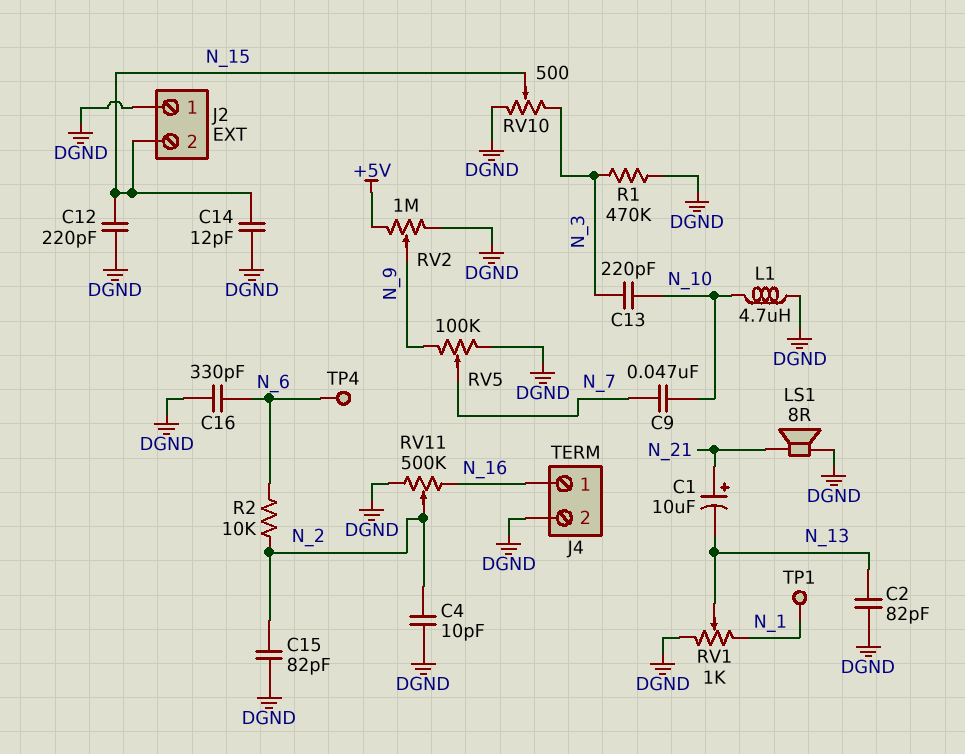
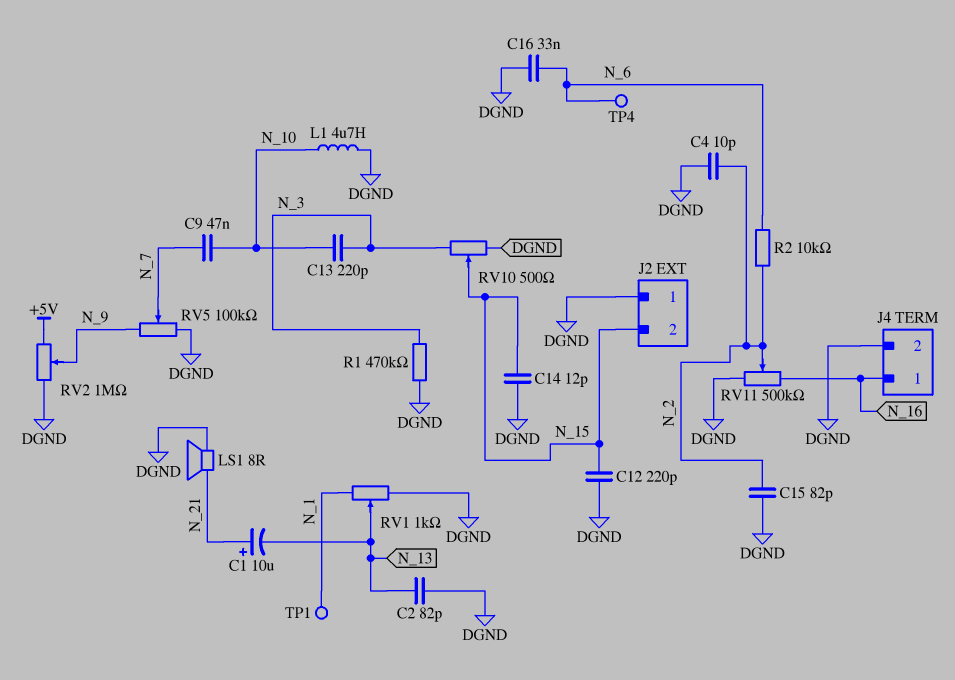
C16: 330pF (DGND, N_6) -> 33nF (DGND, N_6)

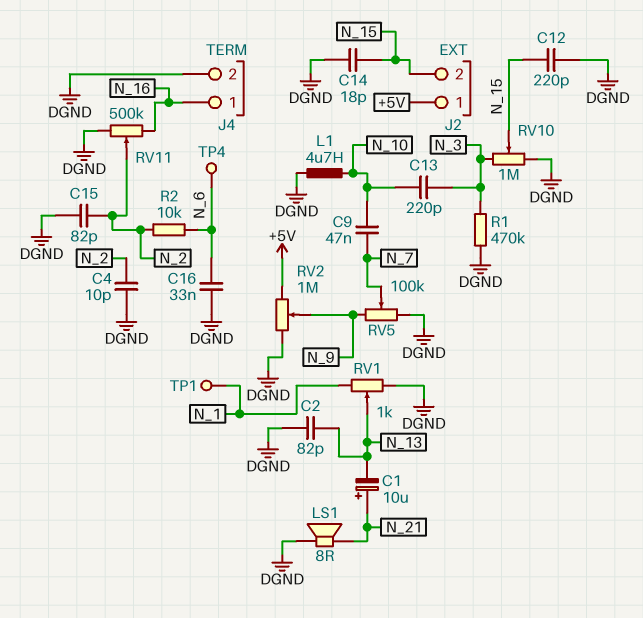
C14: 12pF (DGND, N_15) -> 18pF (DGND, N_15)
J2 pin 1: DGND -> +5V
RV10: 500 (DGND, N_3, wiper N_15) -> 1M (DGND, N_3, wiper N_15)

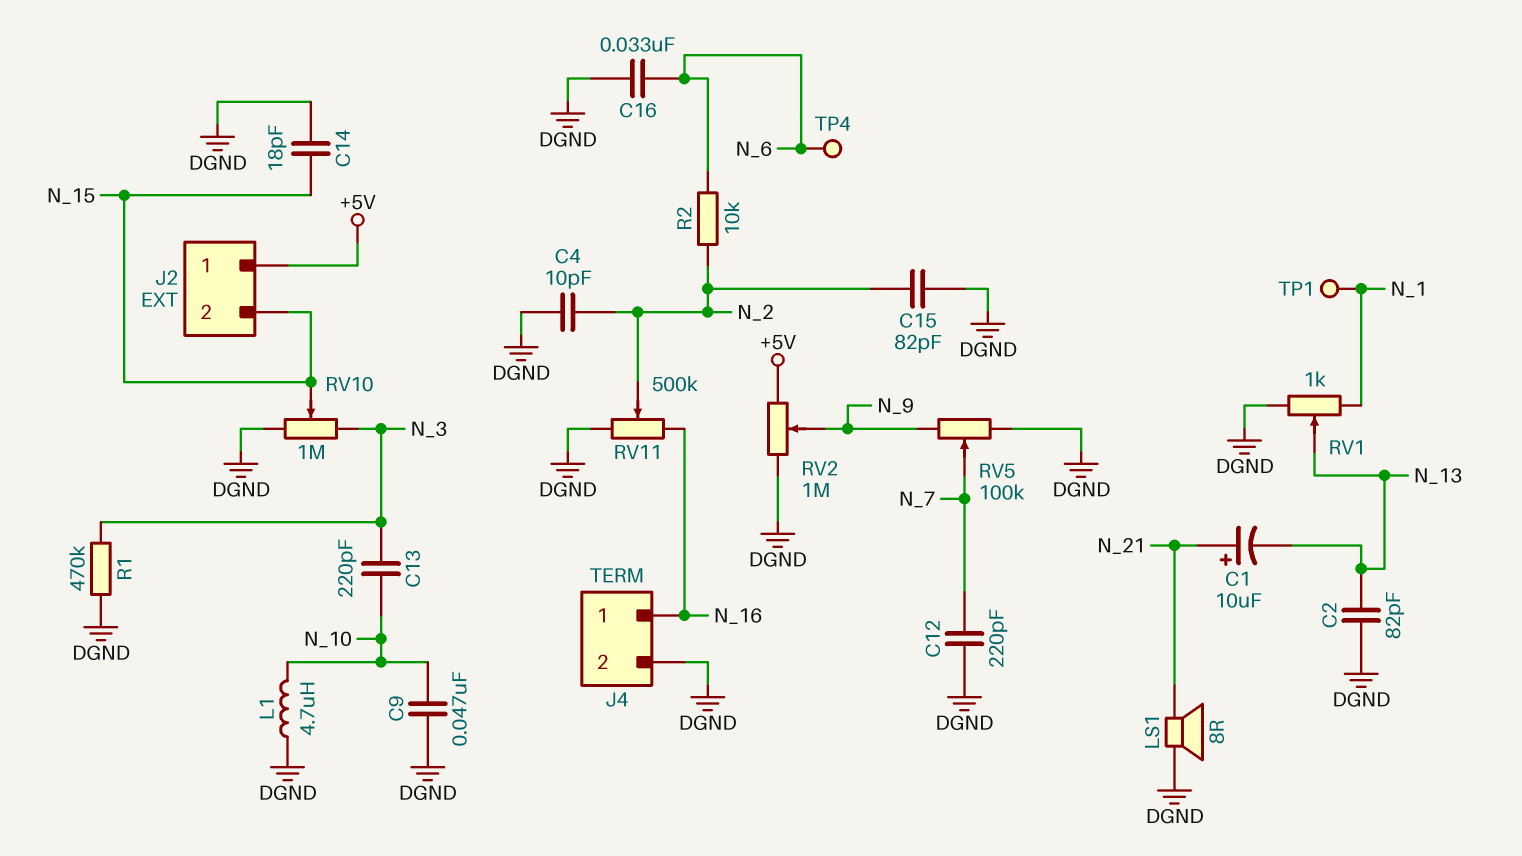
C9: 47nF (N_7, N_10) -> 47nF (DGND, N_10)
C12: 220pF (DGND, N_15) -> 220pF (DGND, N_7)

